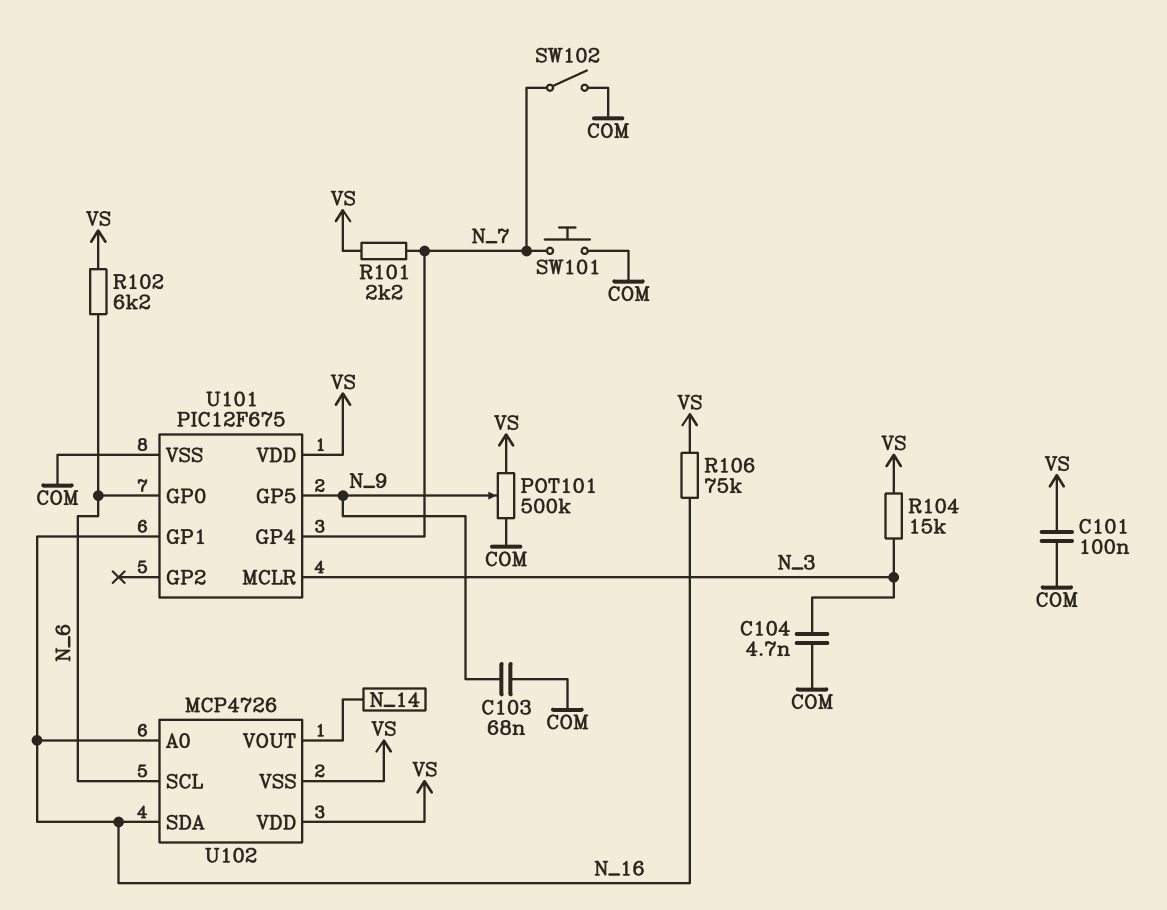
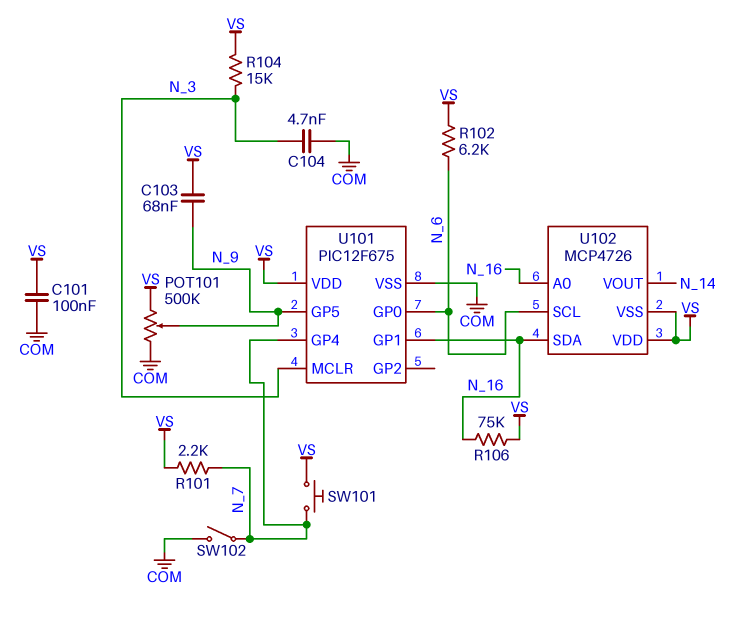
C103: 68nF (COM, N_9) -> 68nF (N_9, VS)
SW101: button (COM, N_7) -> button (N_7, VS)

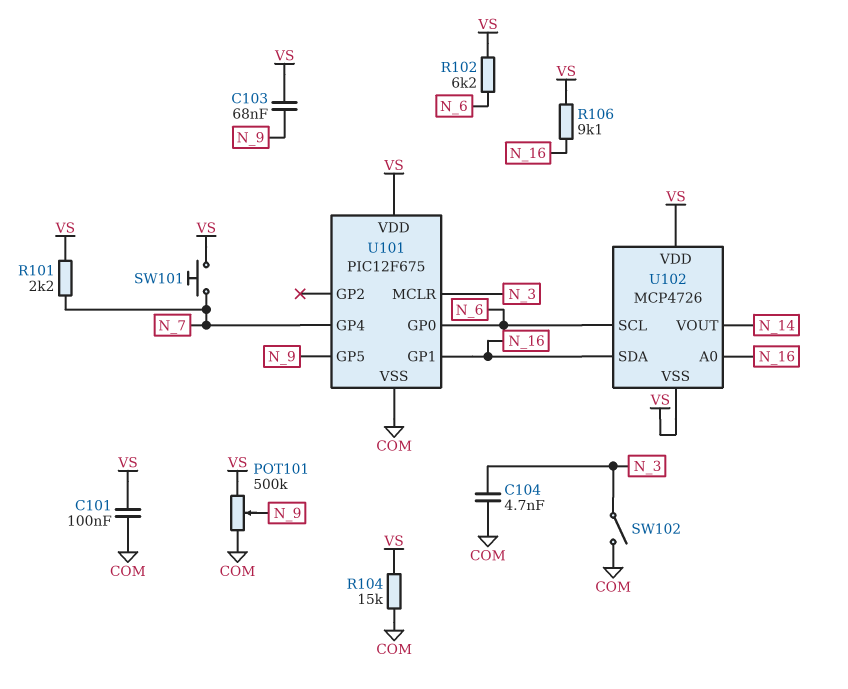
R104: 15k (N_3, VS) -> 15k (COM, VS)
R106: 75k (N_16, VS) -> 9.1k (N_16, VS)
SW102: switch (COM, N_7) -> switch (COM, N_3)

